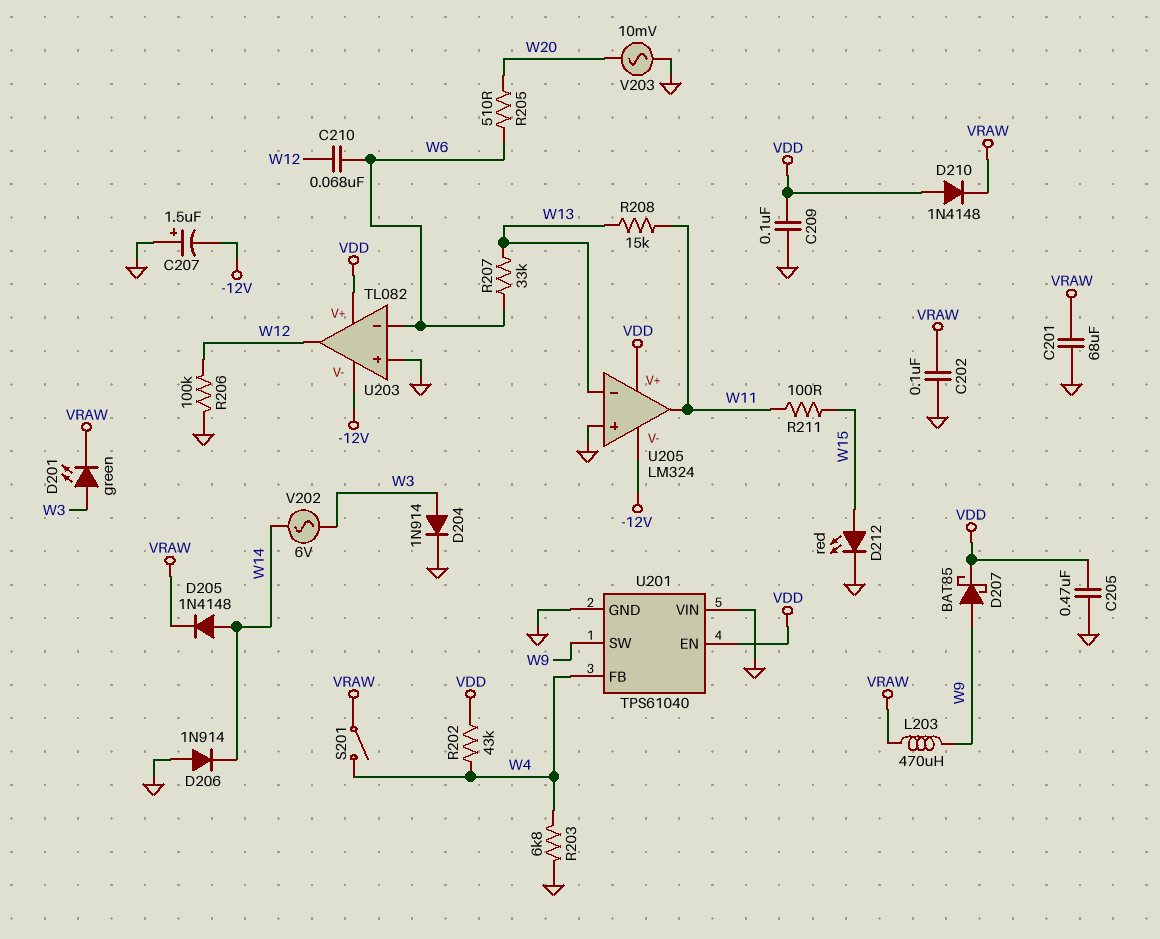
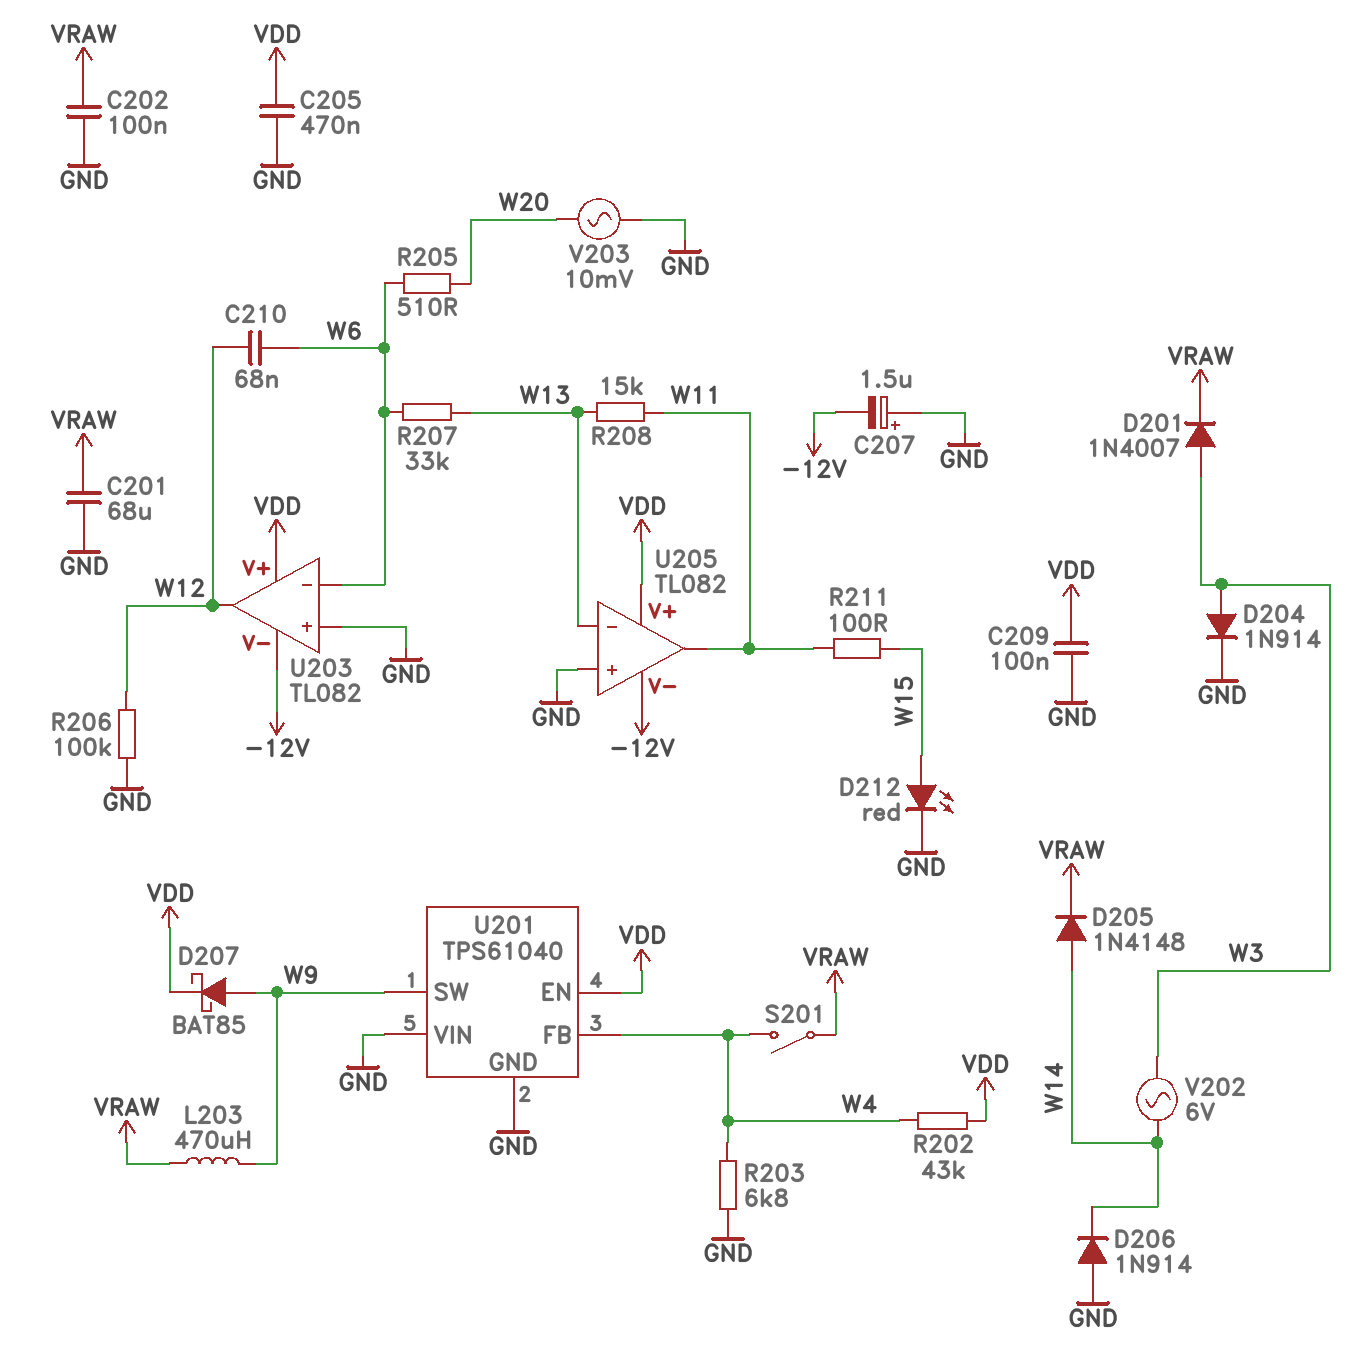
D201: LED green (A W3, K VRAW) -> diode 1N4007 (A W3, K VRAW)
D210: diode 1N4148 (A VDD, K VRAW) -> none
U205: LM324 -> TL082

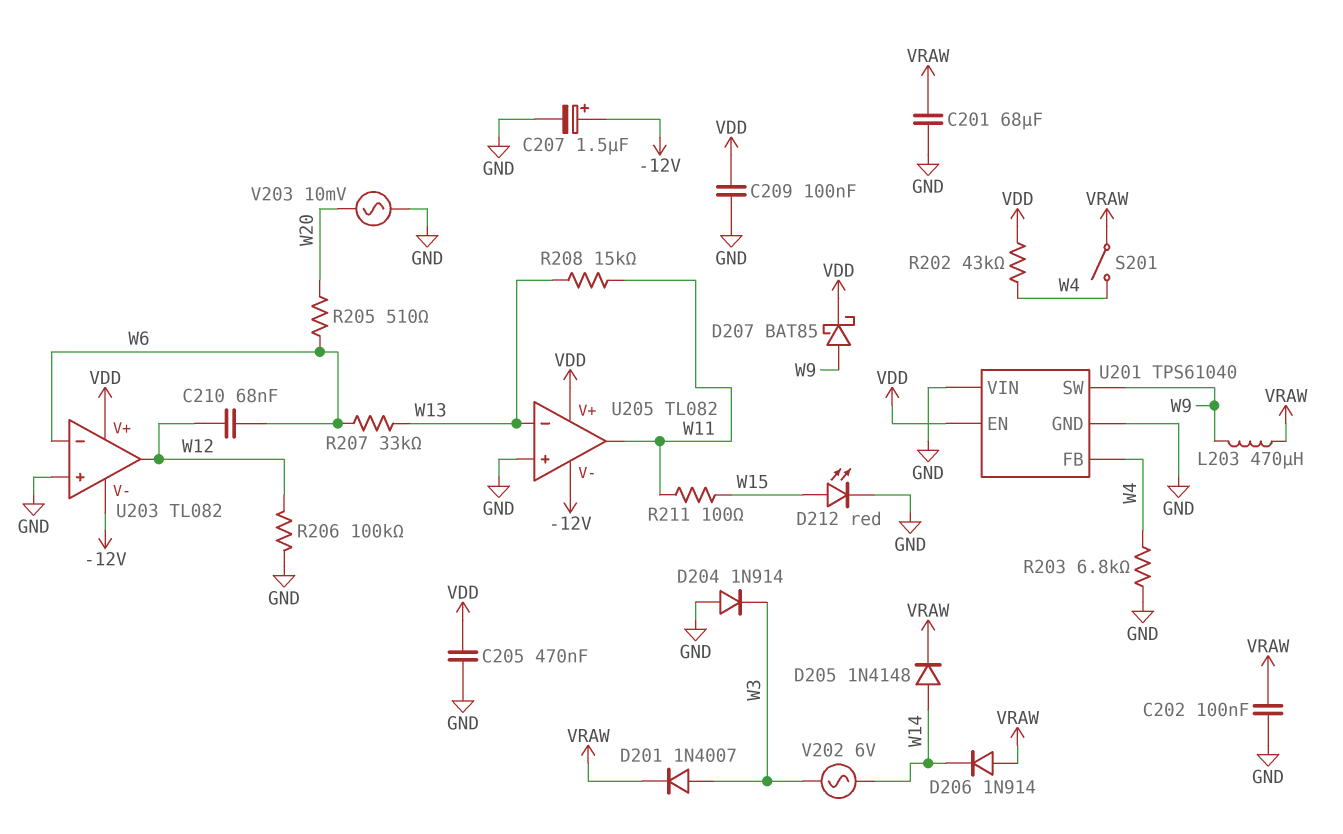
C207: 1.5uF (plus GND, minus -12V) -> 1.5uF (plus -12V, minus GND)
D204: diode 1N914 (A W3, K GND) -> diode 1N914 (A GND, K W3)
D206: diode 1N914 (A GND, K W14) -> diode 1N914 (A VRAW, K W14)

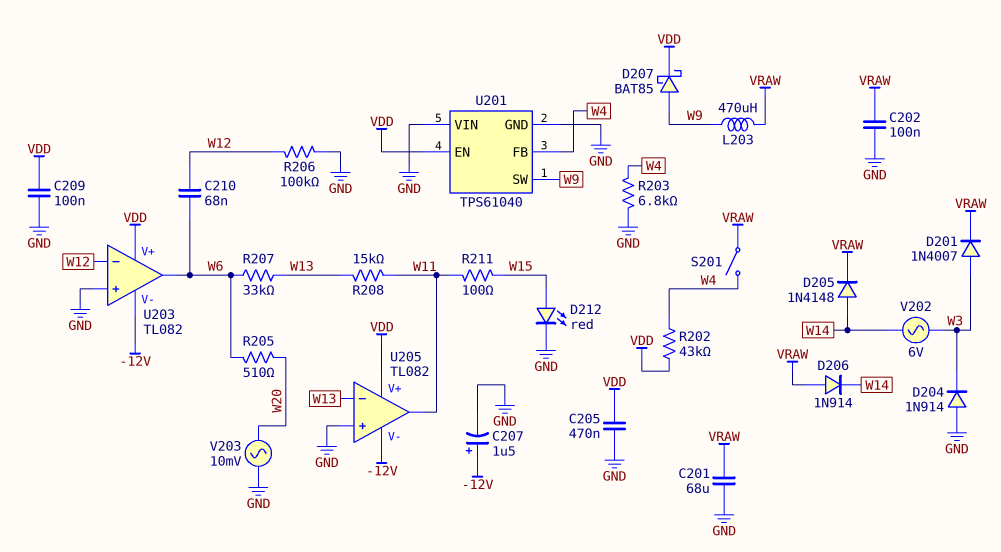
U203 pin in-: W6 -> W12
U203 pin out: W12 -> W6

